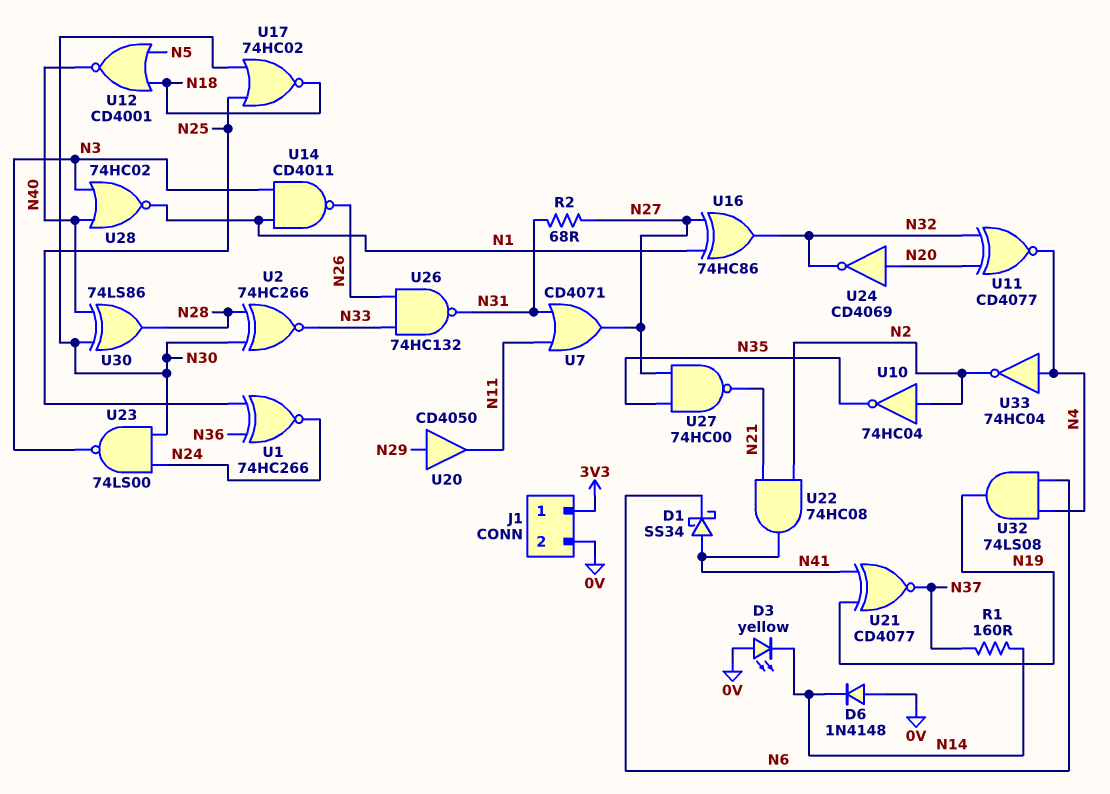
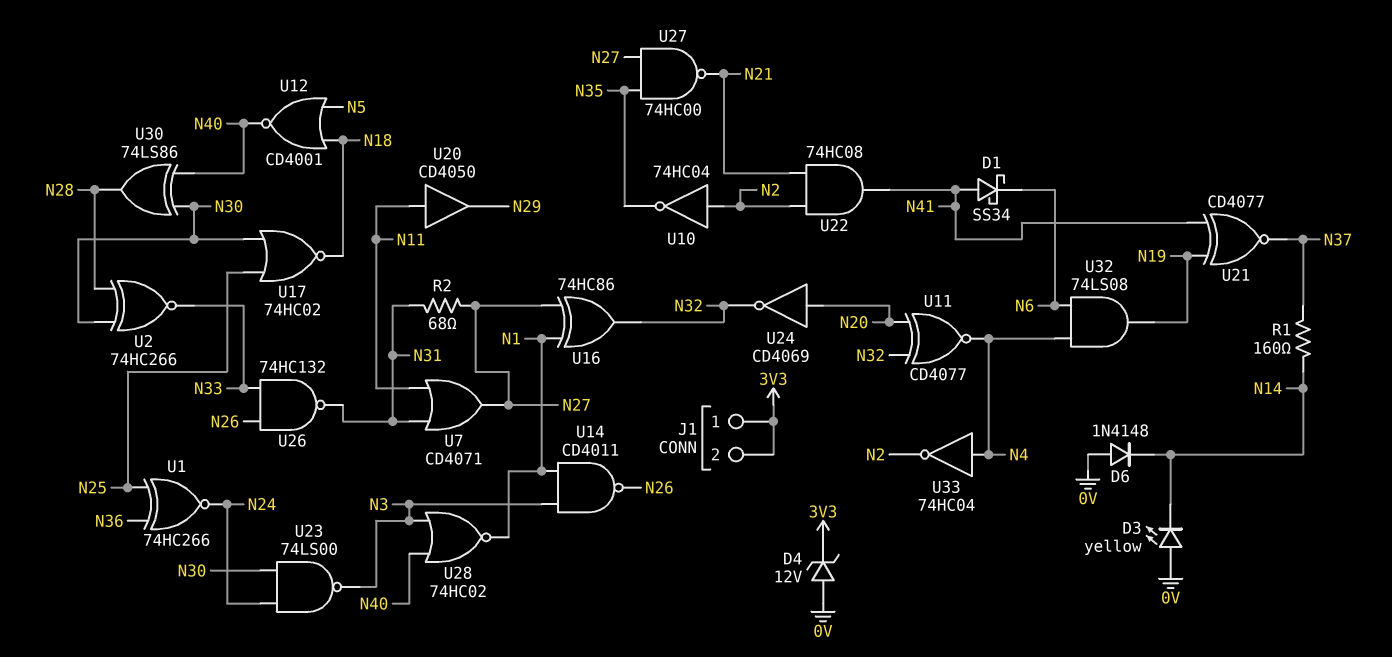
D4: none -> zener 12V (A 0V, K 3V3)
J1 pin 2: 0V -> 3V3
U20: buffer CD4050 (in N29, out N11) -> buffer CD4050 (in N11, out N29)

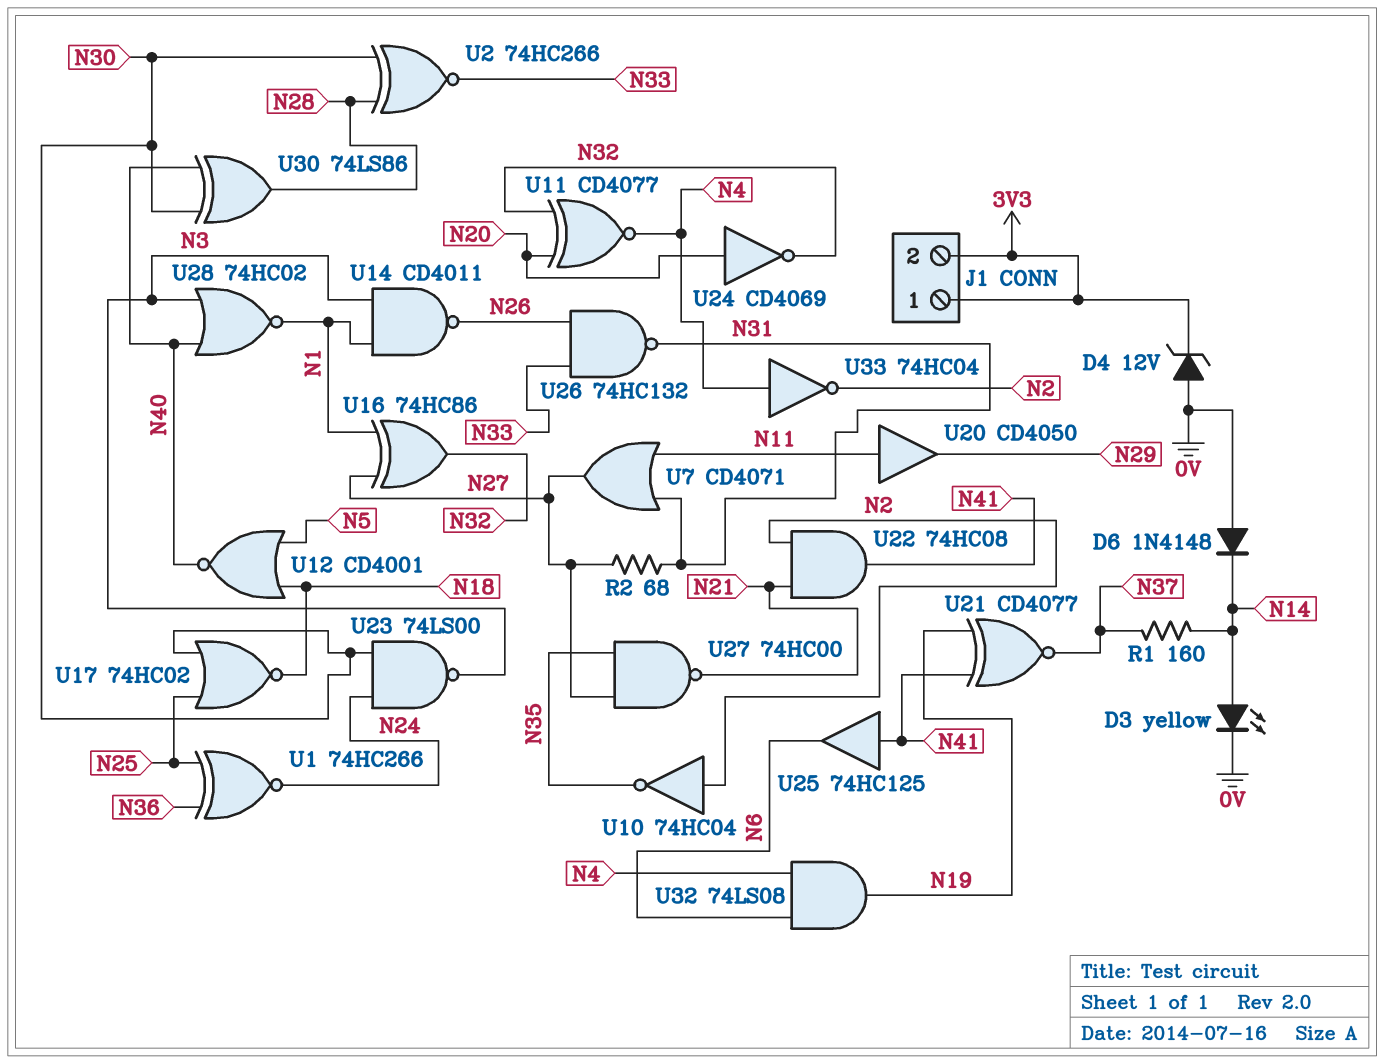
D1: schottky SS34 (A N41, K N6) -> none
D3: LED yellow (A 0V, K N14) -> LED yellow (A N14, K 0V)
U25: none -> buffer 74HC125 (in N41, out N6)

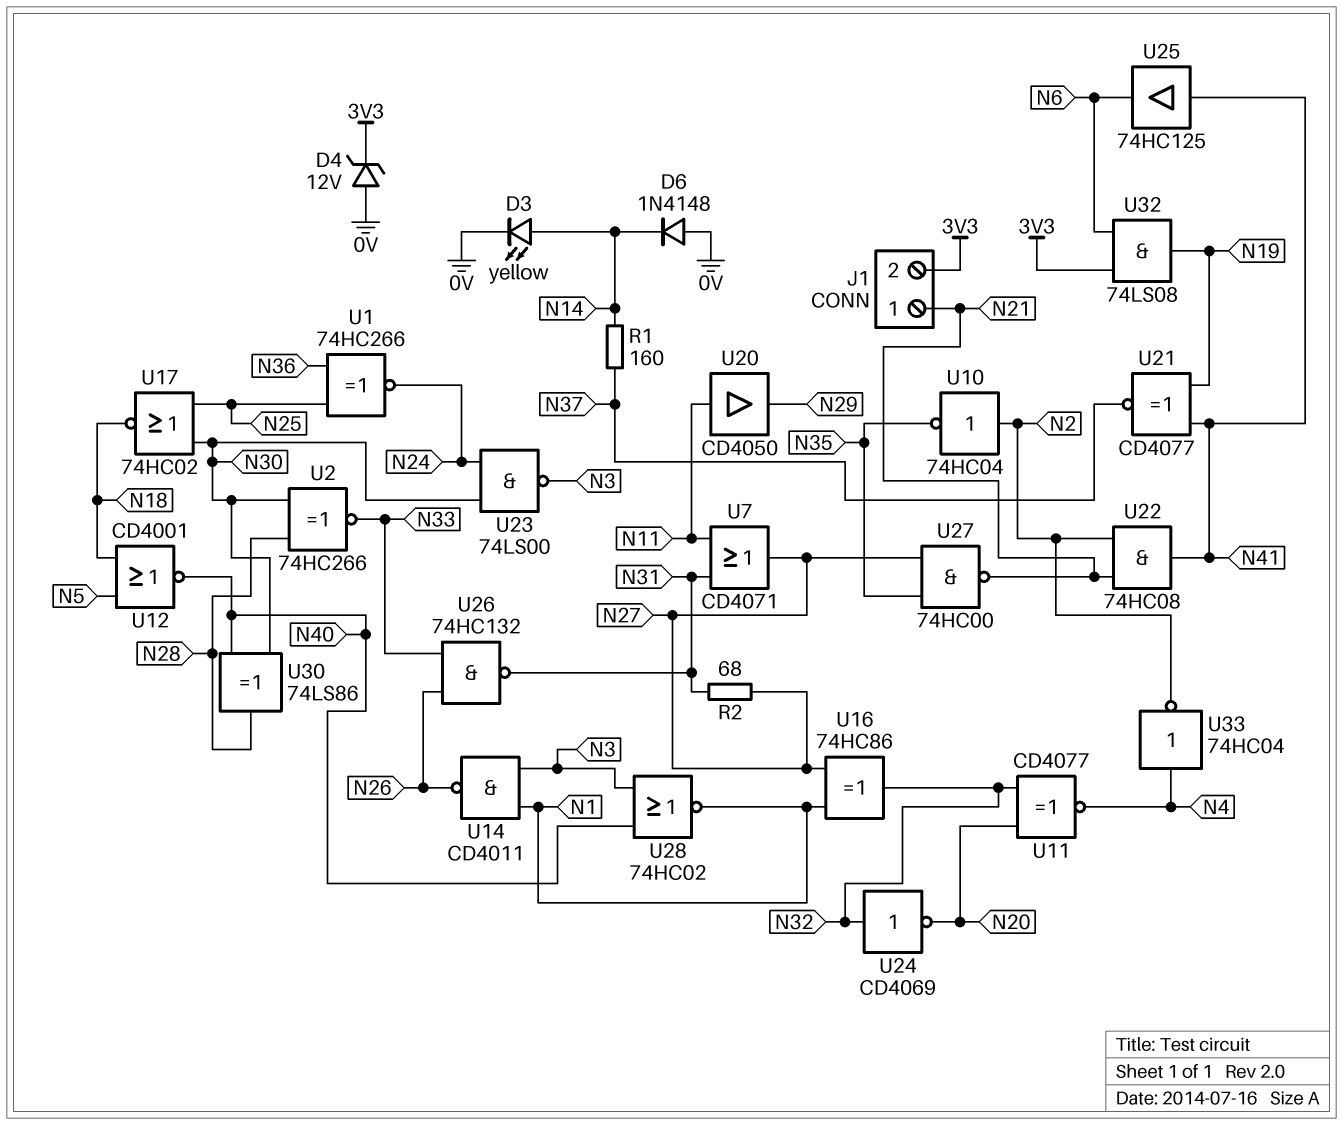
J1 pin 1: 3V3 -> N21
U24: NOT CD4069 (in N20, out N32) -> NOT CD4069 (in N32, out N20)
U32: AND 74LS08 (in N4, in N6, out N19) -> AND 74LS08 (in 3V3, in N6, out N19)

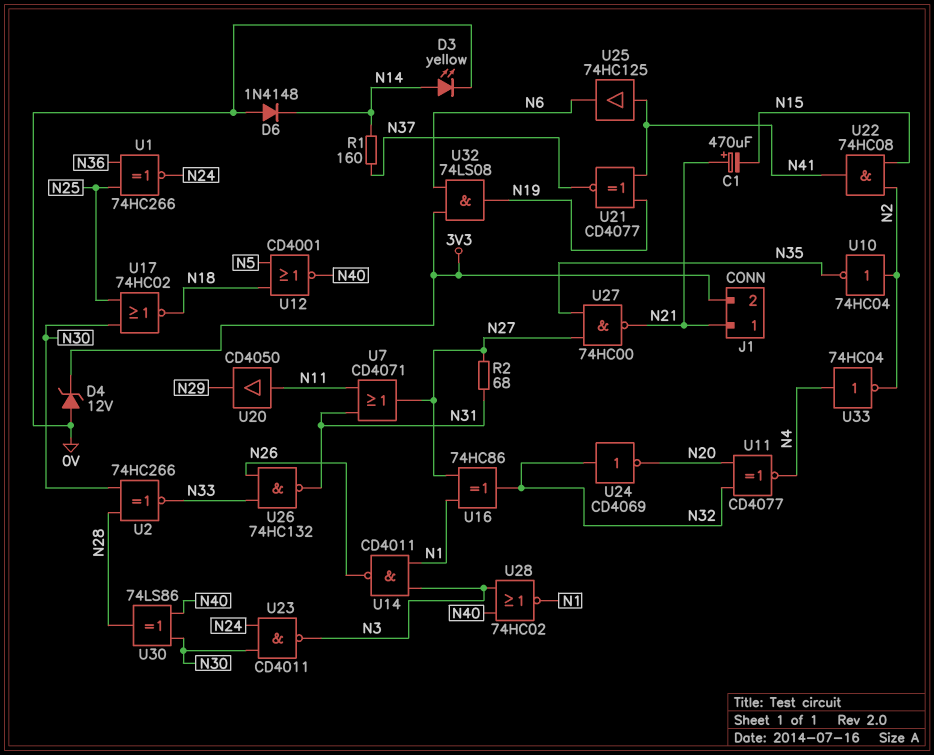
C1: none -> 470uF (plus N21, minus N15)
U22: AND 74HC08 (in N2, in N21, out N41) -> AND 74HC08 (in N2, in N15, out N41)
U23: NAND 74LS00 (in N24, in N30, out N3) -> NAND CD4011 (in N24, in N30, out N3)

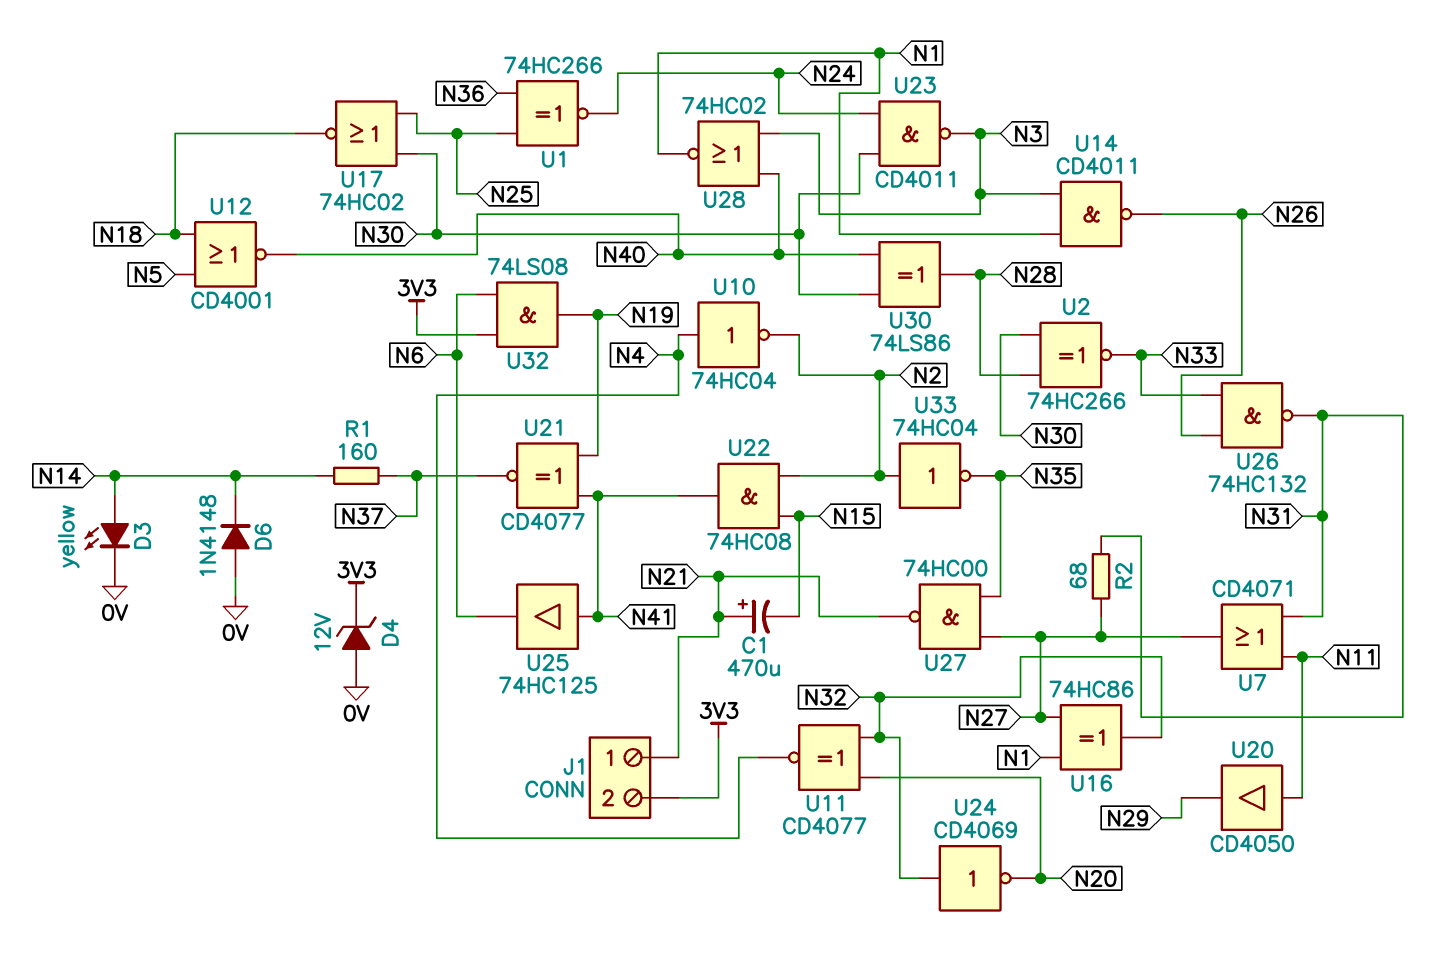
U10: NOT 74HC04 (in N2, out N35) -> NOT 74HC04 (in N4, out N2)
U33: NOT 74HC04 (in N4, out N2) -> NOT 74HC04 (in N2, out N35)

